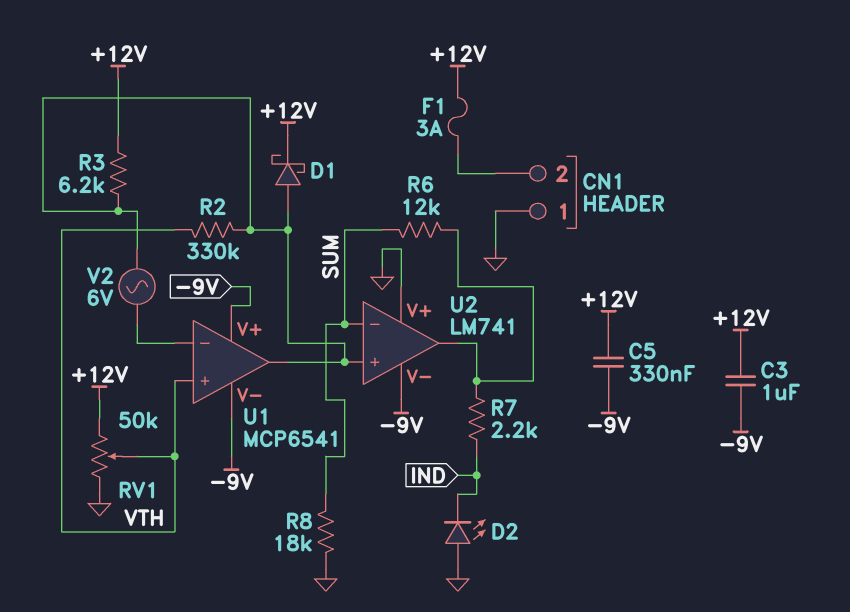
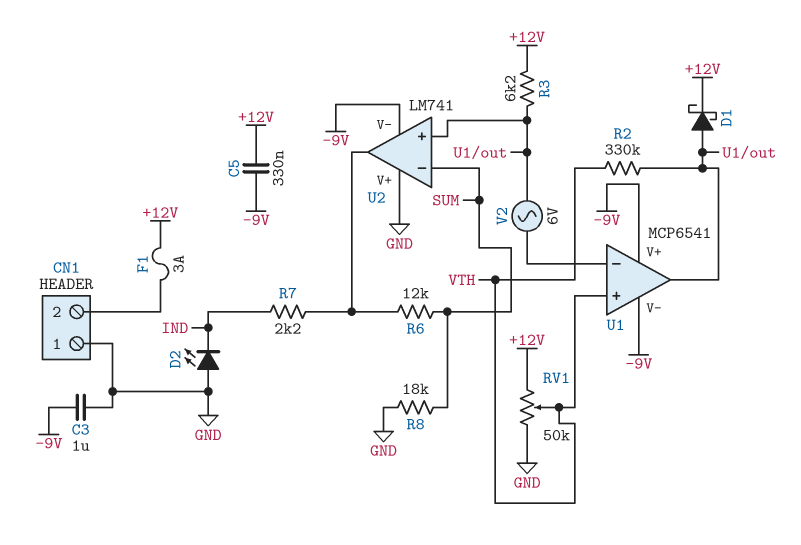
C3: 1uF (+12V, -9V) -> 1uF (-9V, GND)

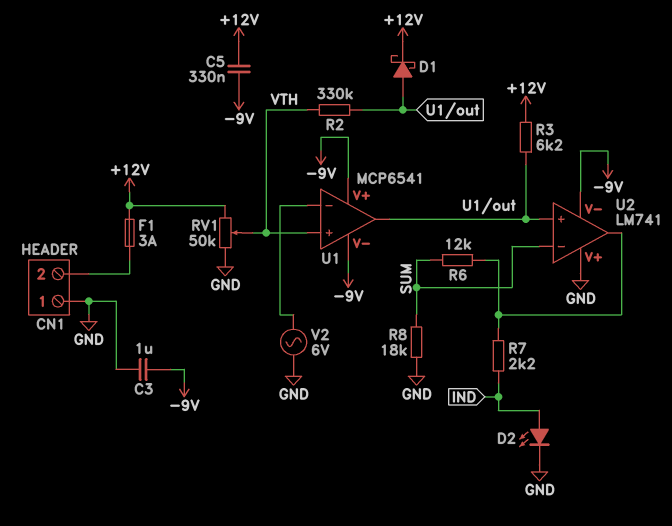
D2: LED (A GND, K IND) -> LED (A IND, K GND)
V2: AC 6V (U1/in-, U1/out) -> AC 6V (GND, U1/in-)

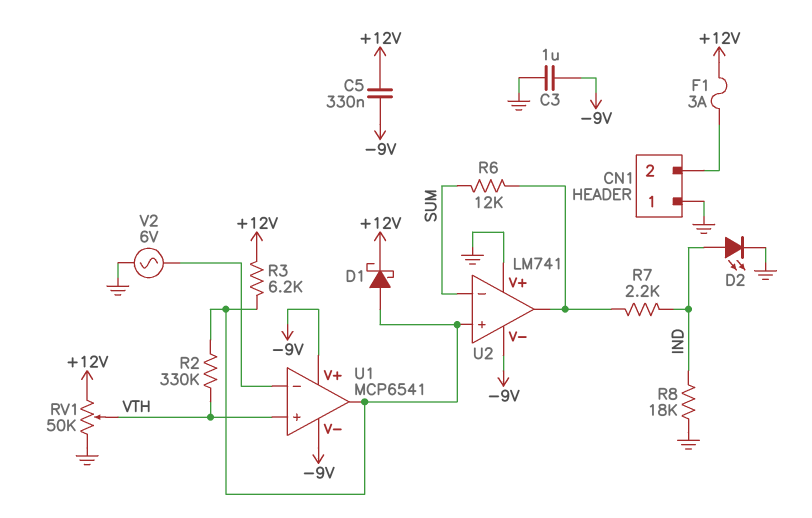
R8: 18k (GND, SUM) -> 18k (GND, IND)

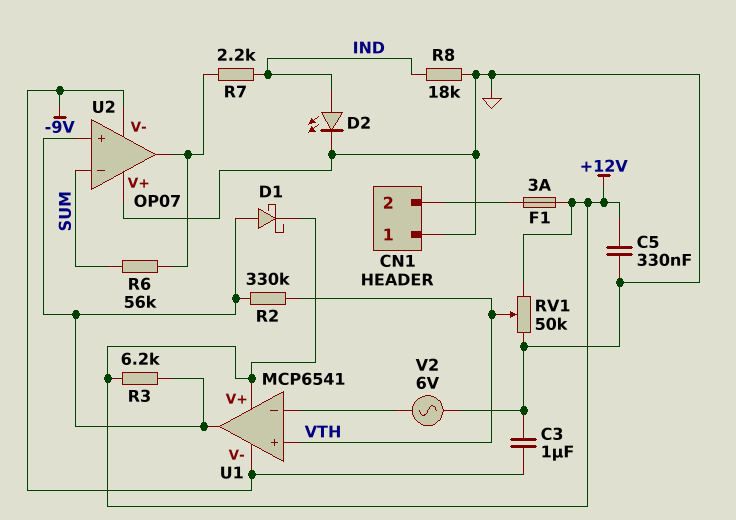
C5: 330nF (+12V, -9V) -> 330nF (+12V, GND)
R6: 12k (SUM, U2/out) -> 56k (SUM, U2/out)
U1 pin V+: -9V -> +12V
U2: LM741 -> OP07

